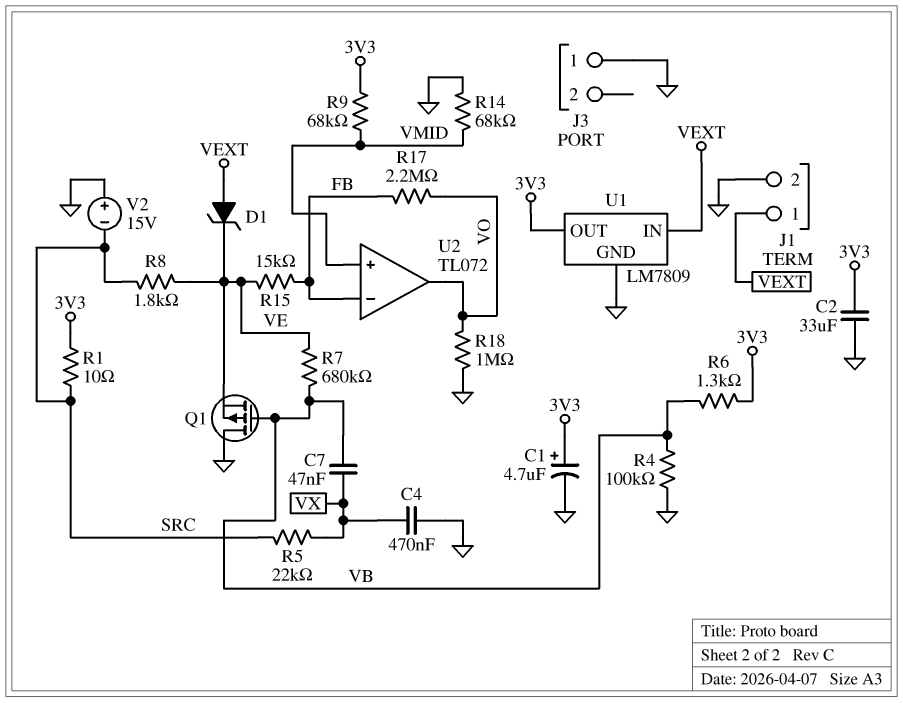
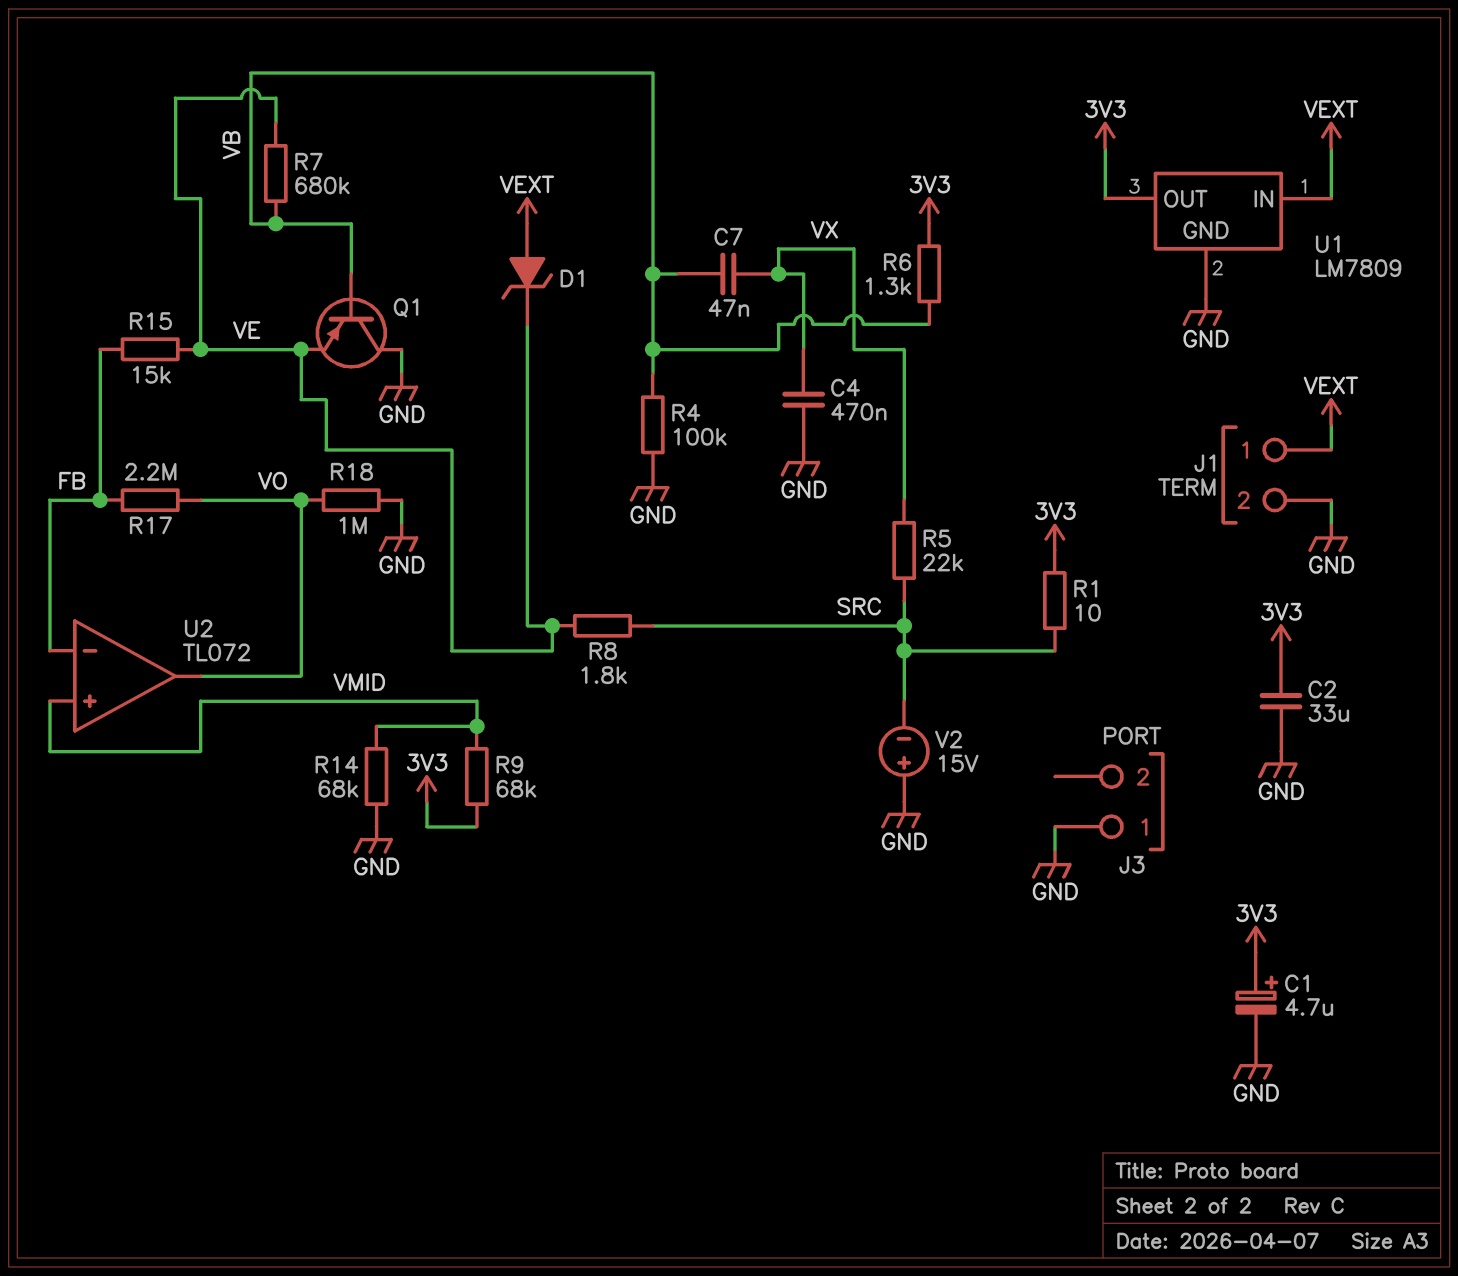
Q1: PMOS (G VB, D GND, S VE) -> PNP (B VB, C GND, E VE)

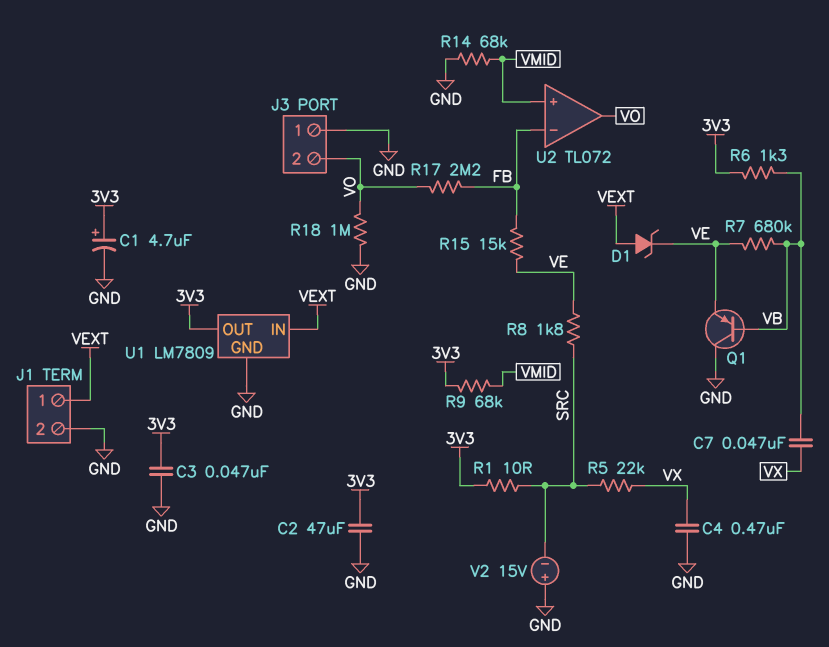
C2: 33uF (3V3, GND) -> 47uF (3V3, GND)
C3: none -> 47nF (3V3, GND)
J3 pin 2: none -> VO
R4: 100k (GND, VB) -> none

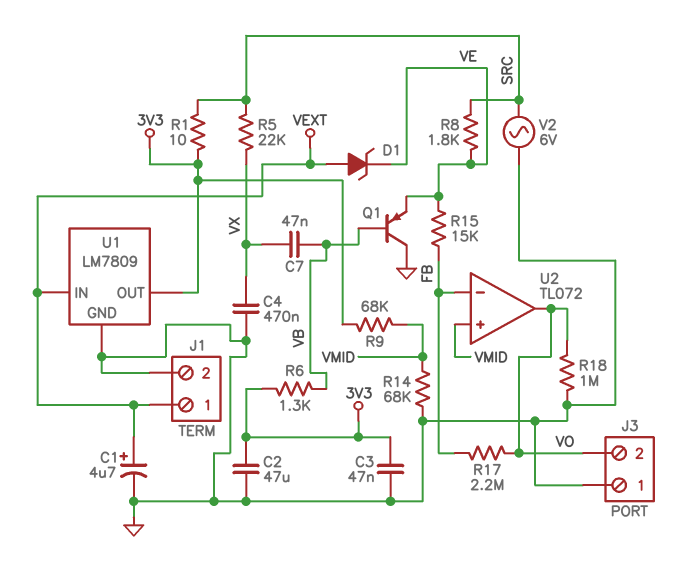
C1: 4.7uF (plus 3V3, minus GND) -> 4.7uF (plus VEXT, minus GND)
R7: 680k (VB, VE) -> none
V2: 15V (plus GND, minus SRC) -> AC 6V (GND, SRC)

